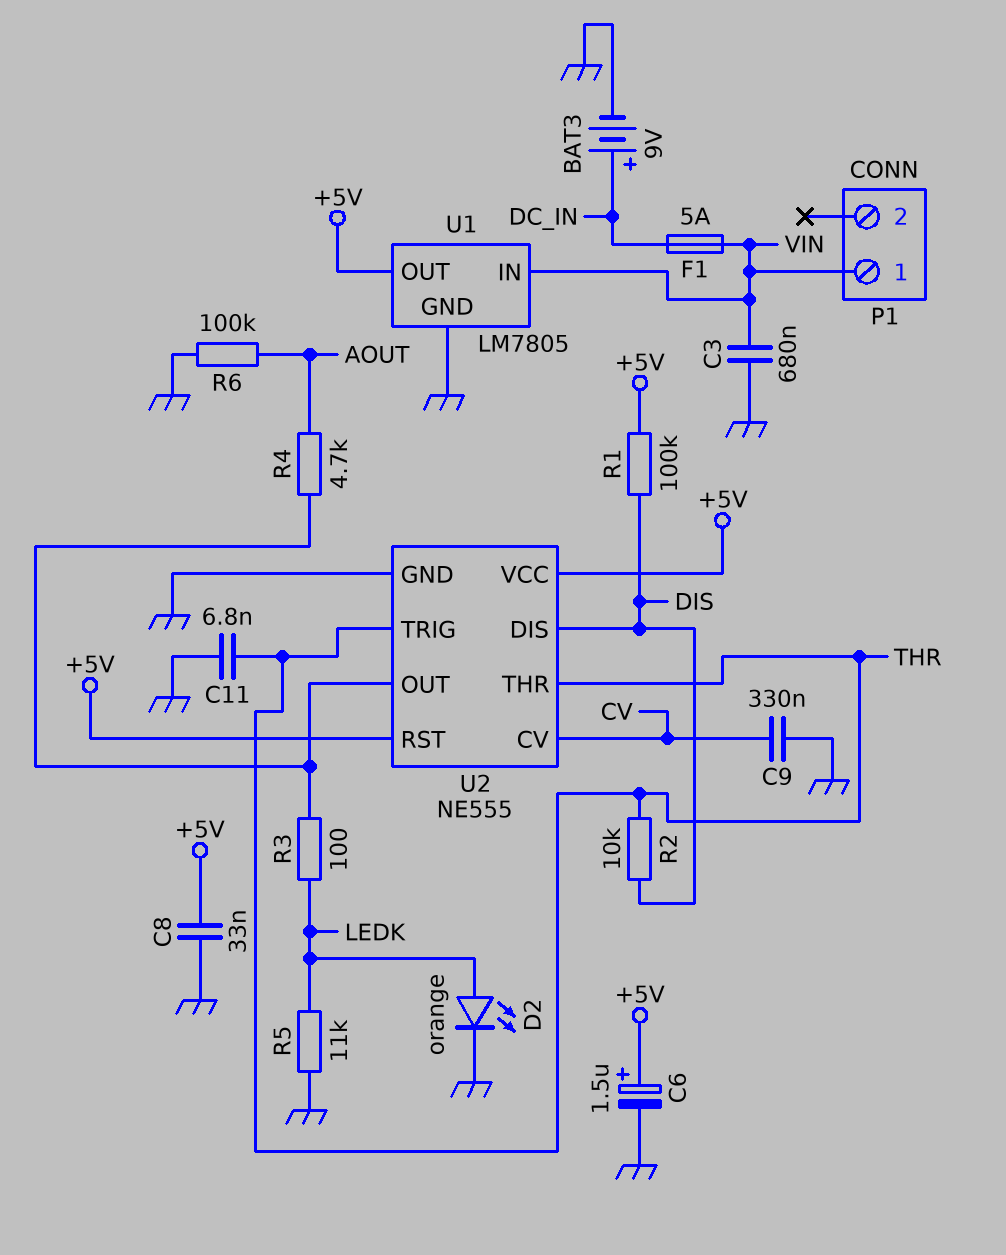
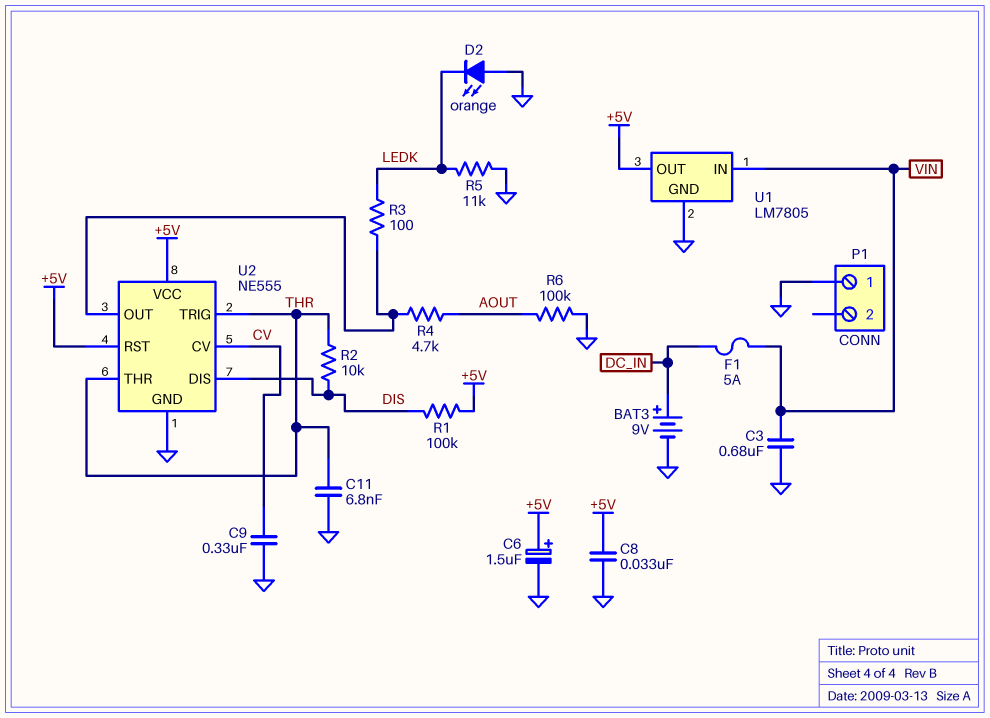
D2: LED orange (A LEDK, K GND) -> LED orange (A GND, K LEDK)
P1 pin 1: VIN -> GND

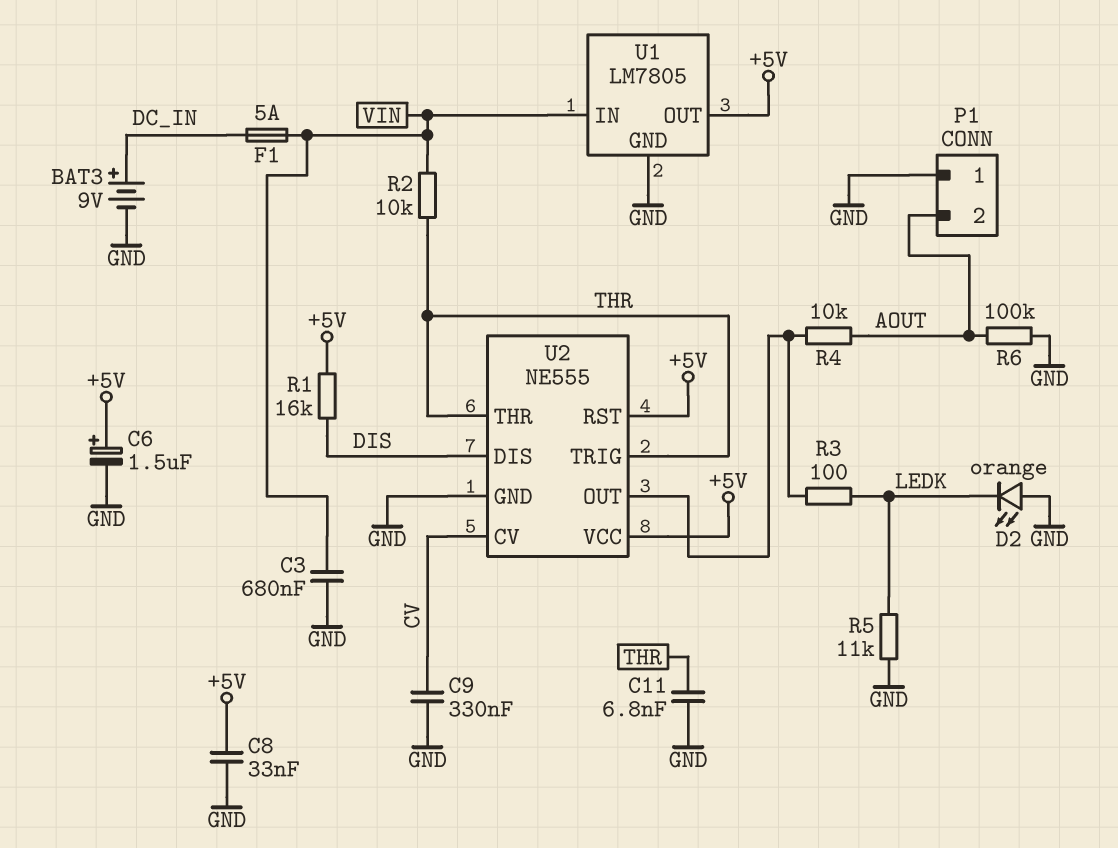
P1 pin 2: none -> AOUT
R1: 100k (+5V, DIS) -> 16k (+5V, DIS)
R2: 10k (DIS, THR) -> 10k (THR, VIN)
R4: 4.7k (AOUT, U2/OUT) -> 10k (AOUT, U2/OUT)

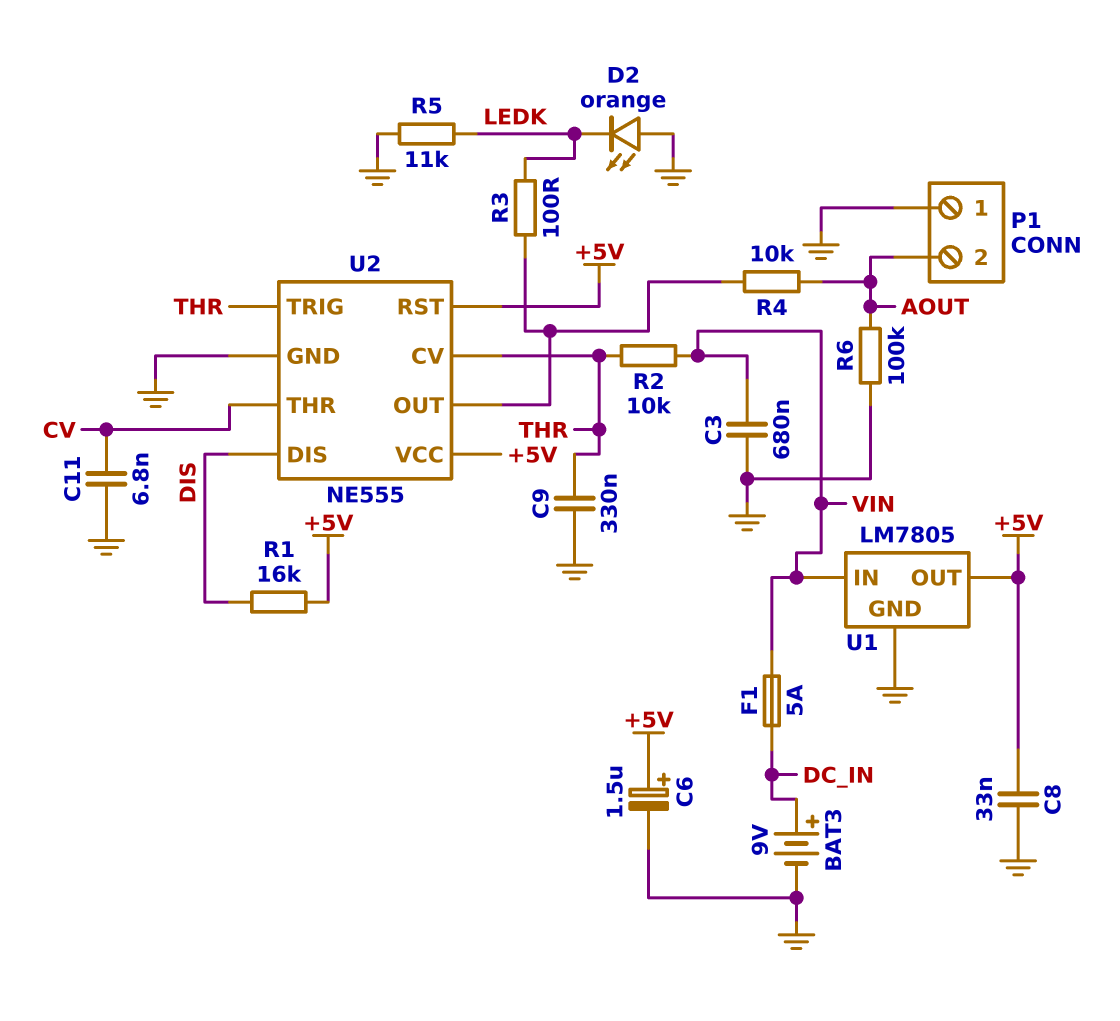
C9: 330nF (CV, GND) -> 330nF (GND, THR)
C11: 6.8nF (GND, THR) -> 6.8nF (CV, GND)
U2 pin CV: CV -> THR
U2 pin THR: THR -> CV

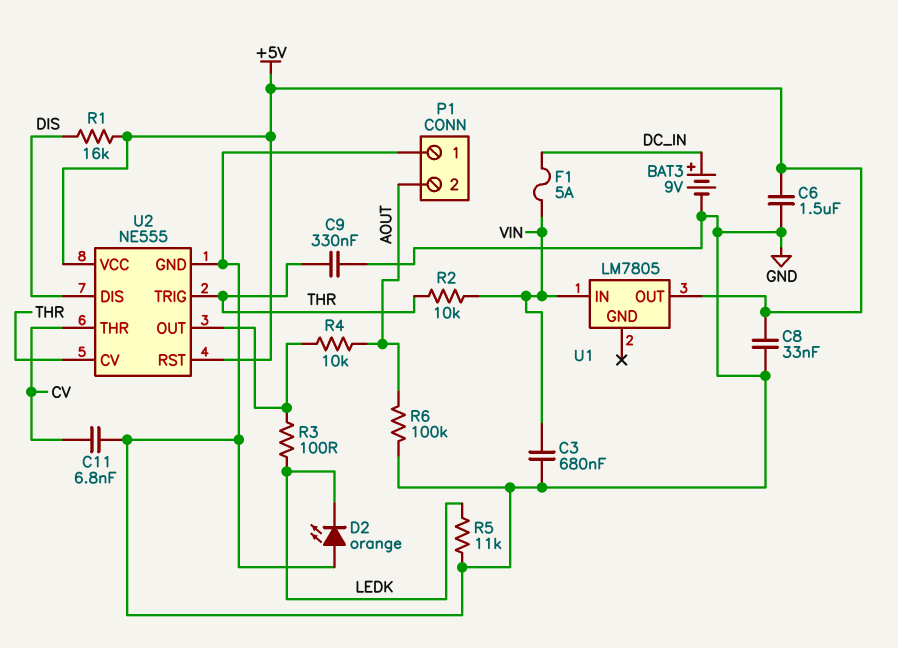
C6: 1.5uF (plus +5V, minus GND) -> 1.5uF (+5V, GND)
U1 pin GND: GND -> none

